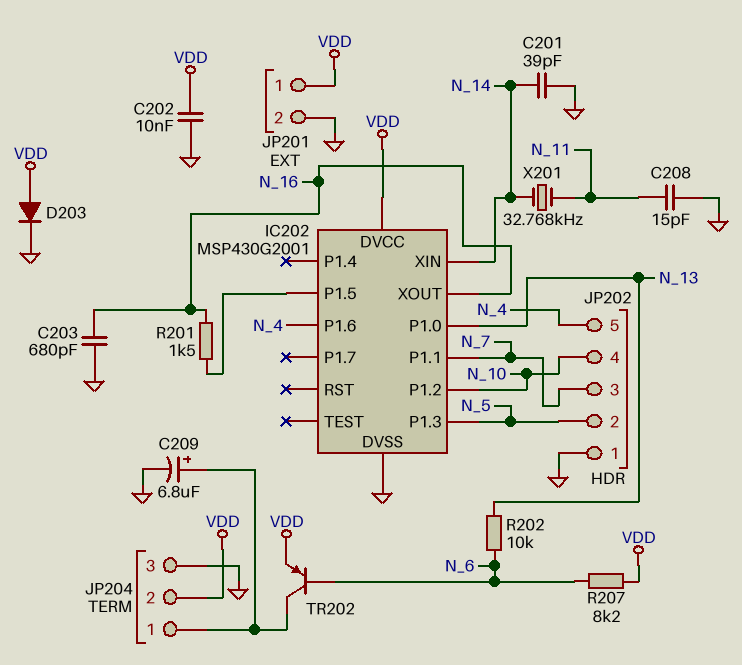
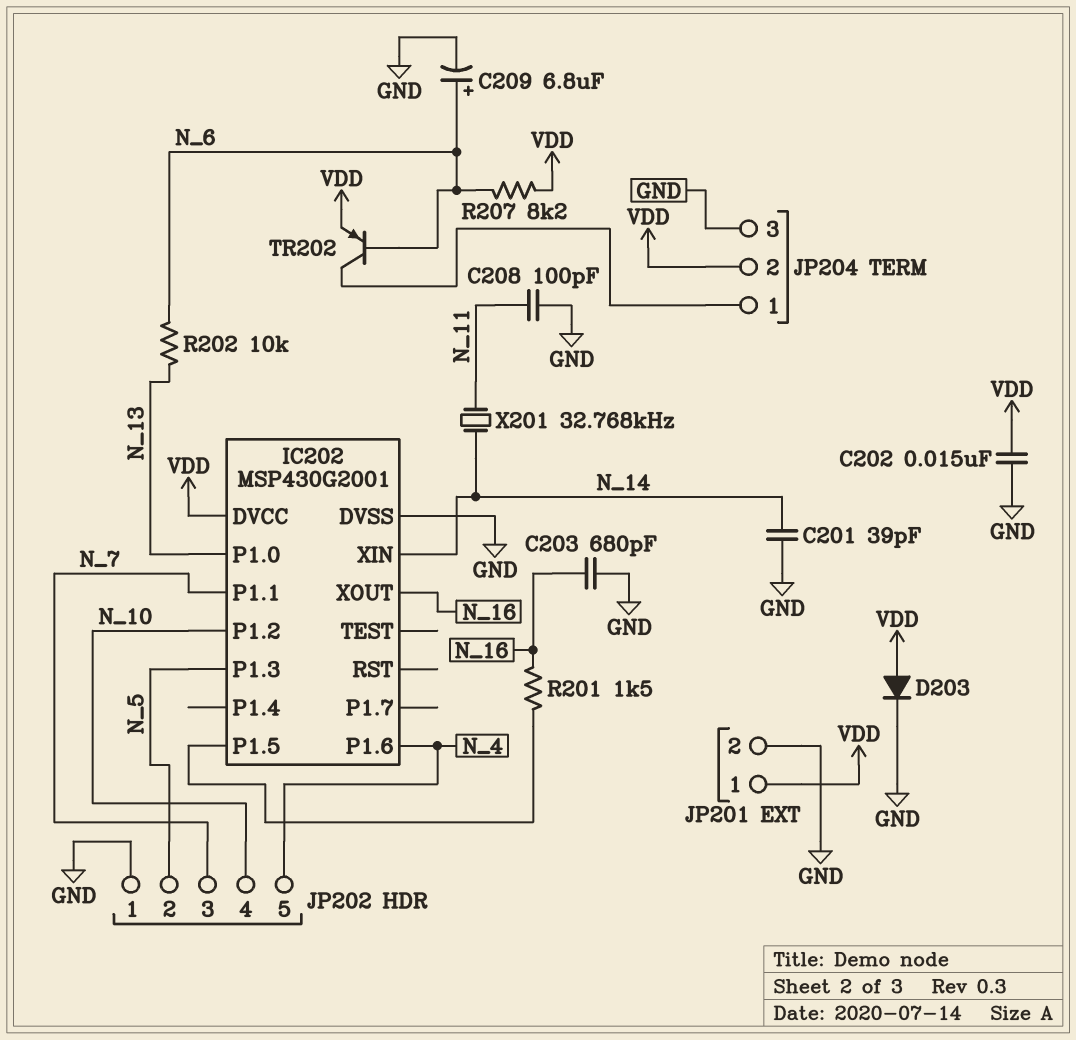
C202: 10nF (GND, VDD) -> 15nF (GND, VDD)
C208: 15pF (GND, N_11) -> 100pF (GND, N_11)
C209: 6.8uF (plus JP204/1, minus GND) -> 6.8uF (plus N_6, minus GND)

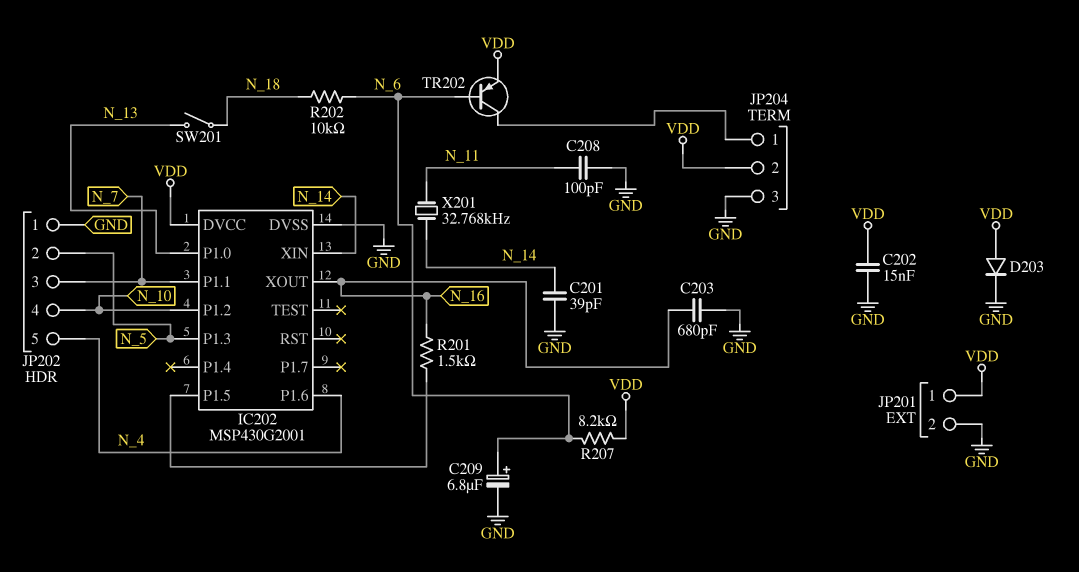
R202: 10k (N_6, N_13) -> 10k (N_6, N_18)
SW201: none -> switch (N_13, N_18)

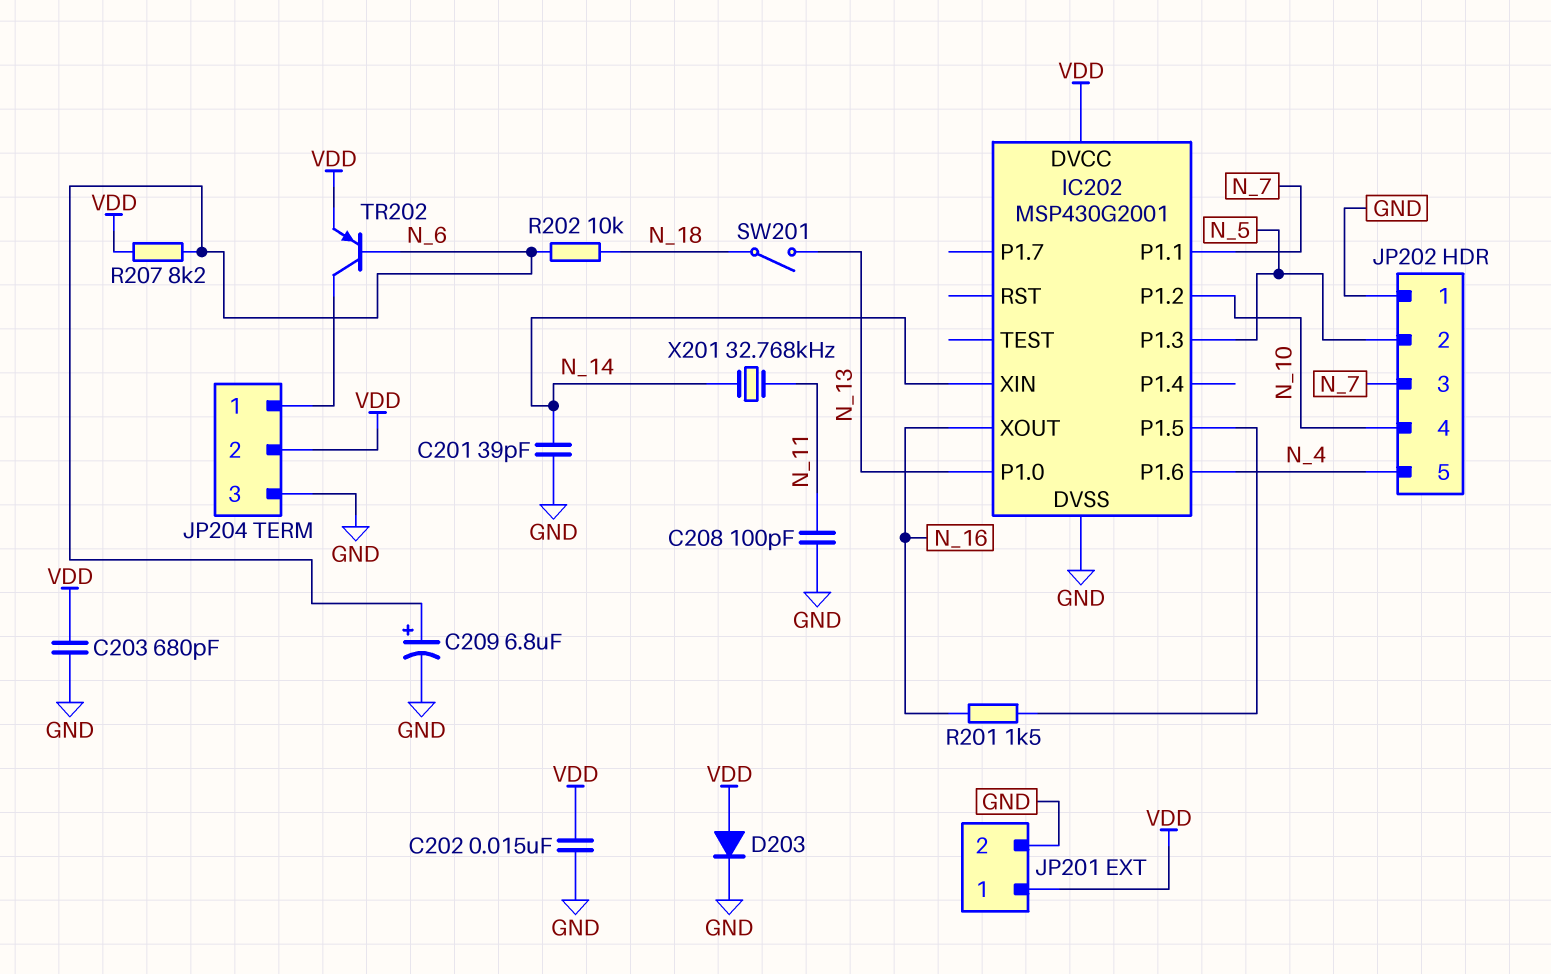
C203: 680pF (GND, N_16) -> 680pF (GND, VDD)

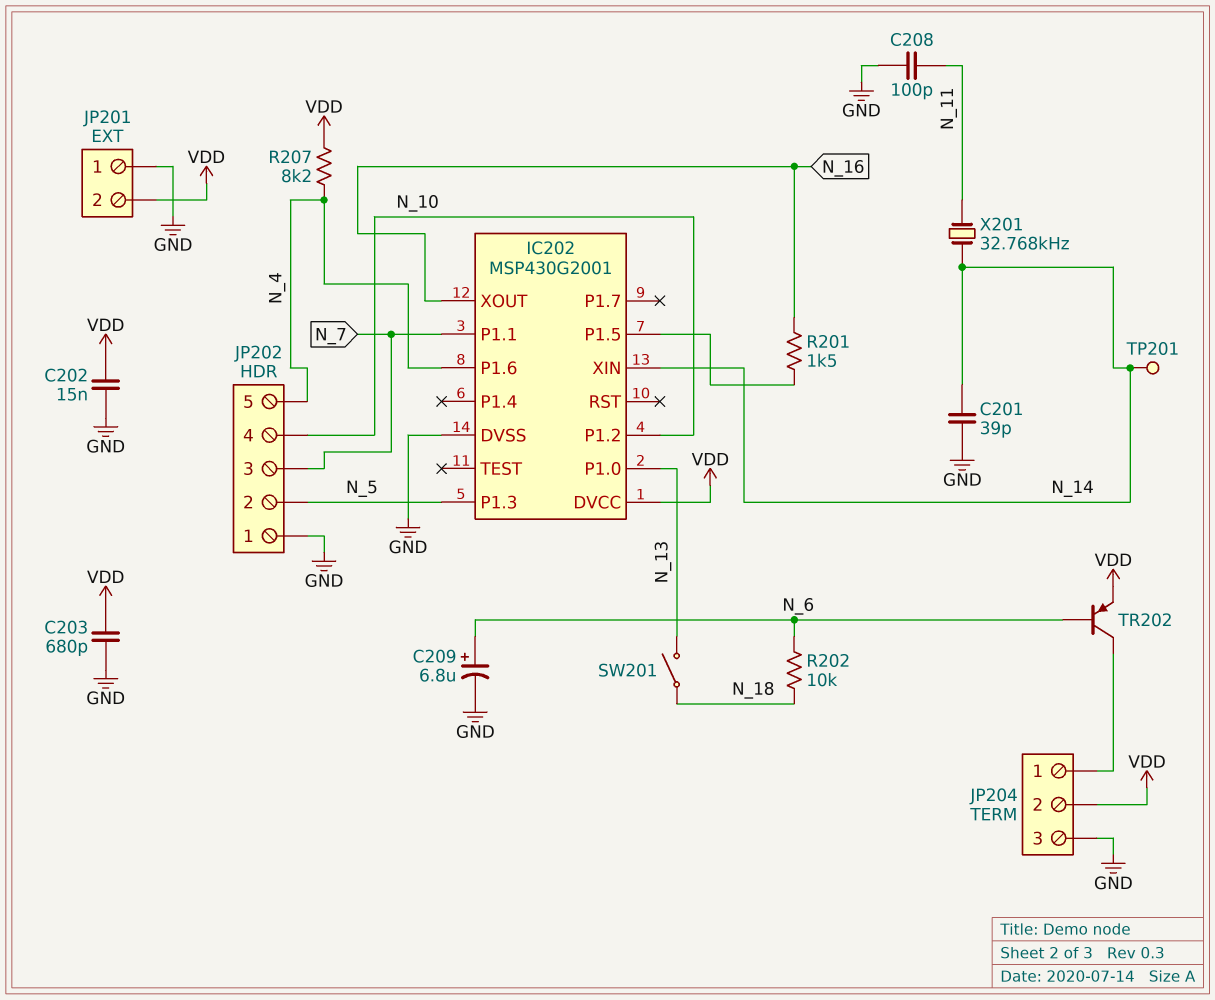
D203: diode (A VDD, K GND) -> none
JP201 pin 1: VDD -> GND
JP201 pin 2: GND -> VDD
R207: 8.2k (N_6, VDD) -> 8.2k (N_4, VDD)
TP201: none -> test point (N_14)

